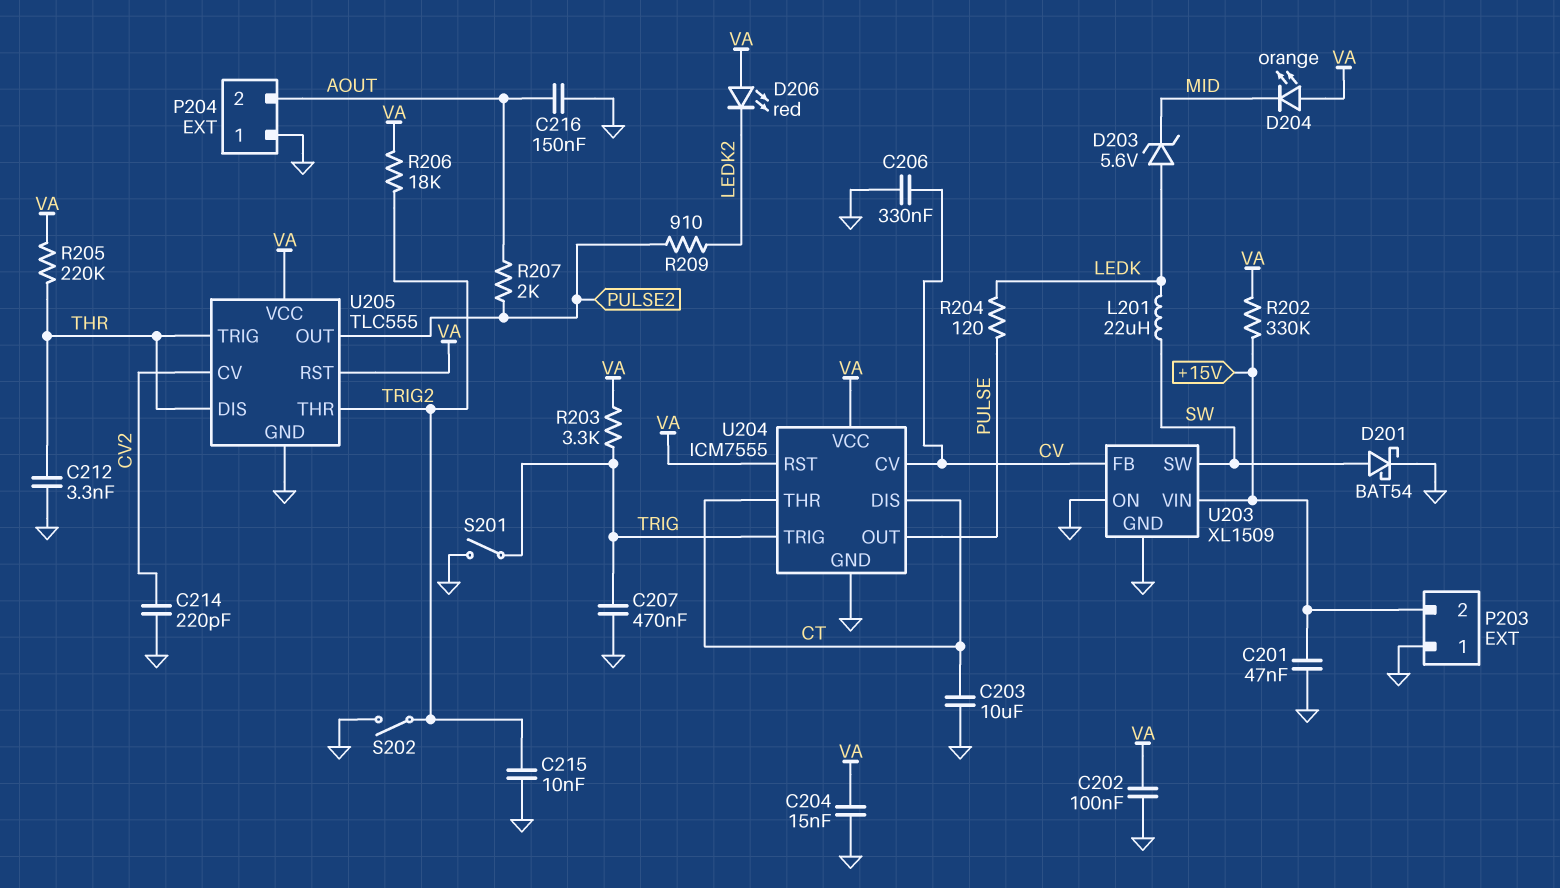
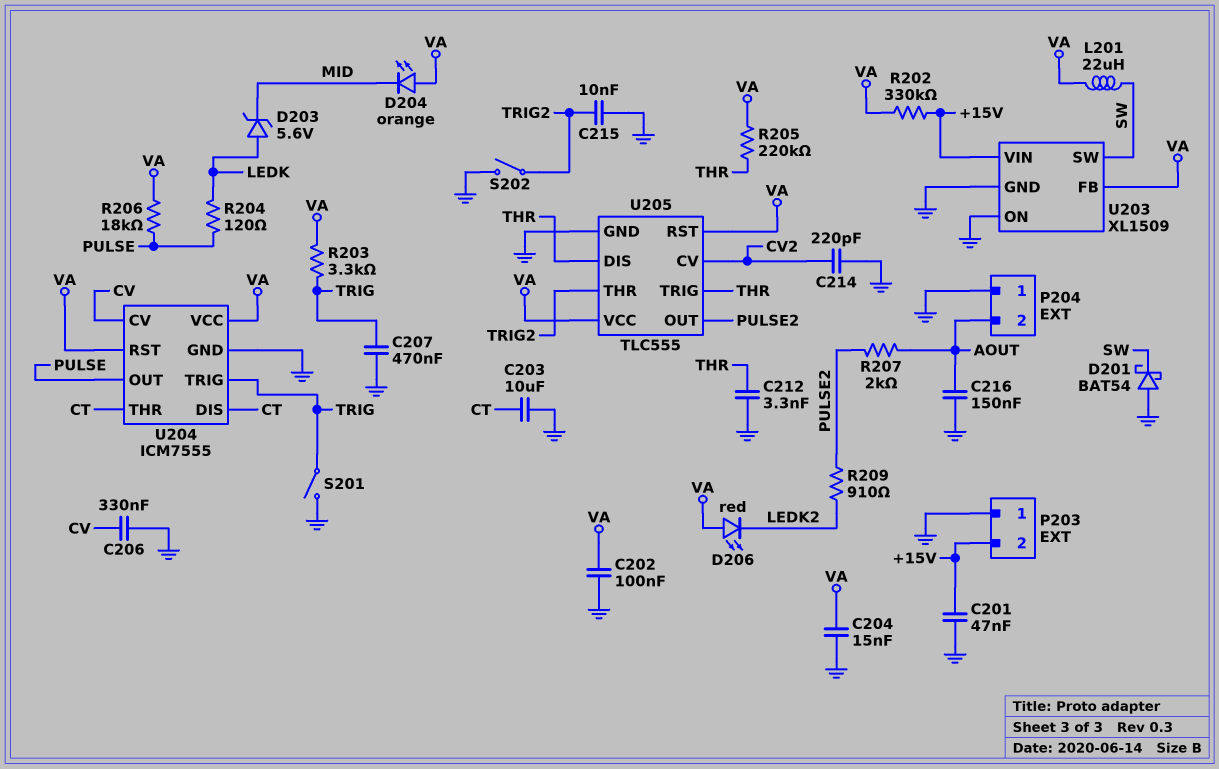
D201: schottky BAT54 (A SW, K GND) -> schottky BAT54 (A GND, K SW)
L201: 22uH (LEDK, SW) -> 22uH (SW, VA)
R206: 18k (TRIG2, VA) -> 18k (PULSE, VA)
U203 pin FB: CV -> VA

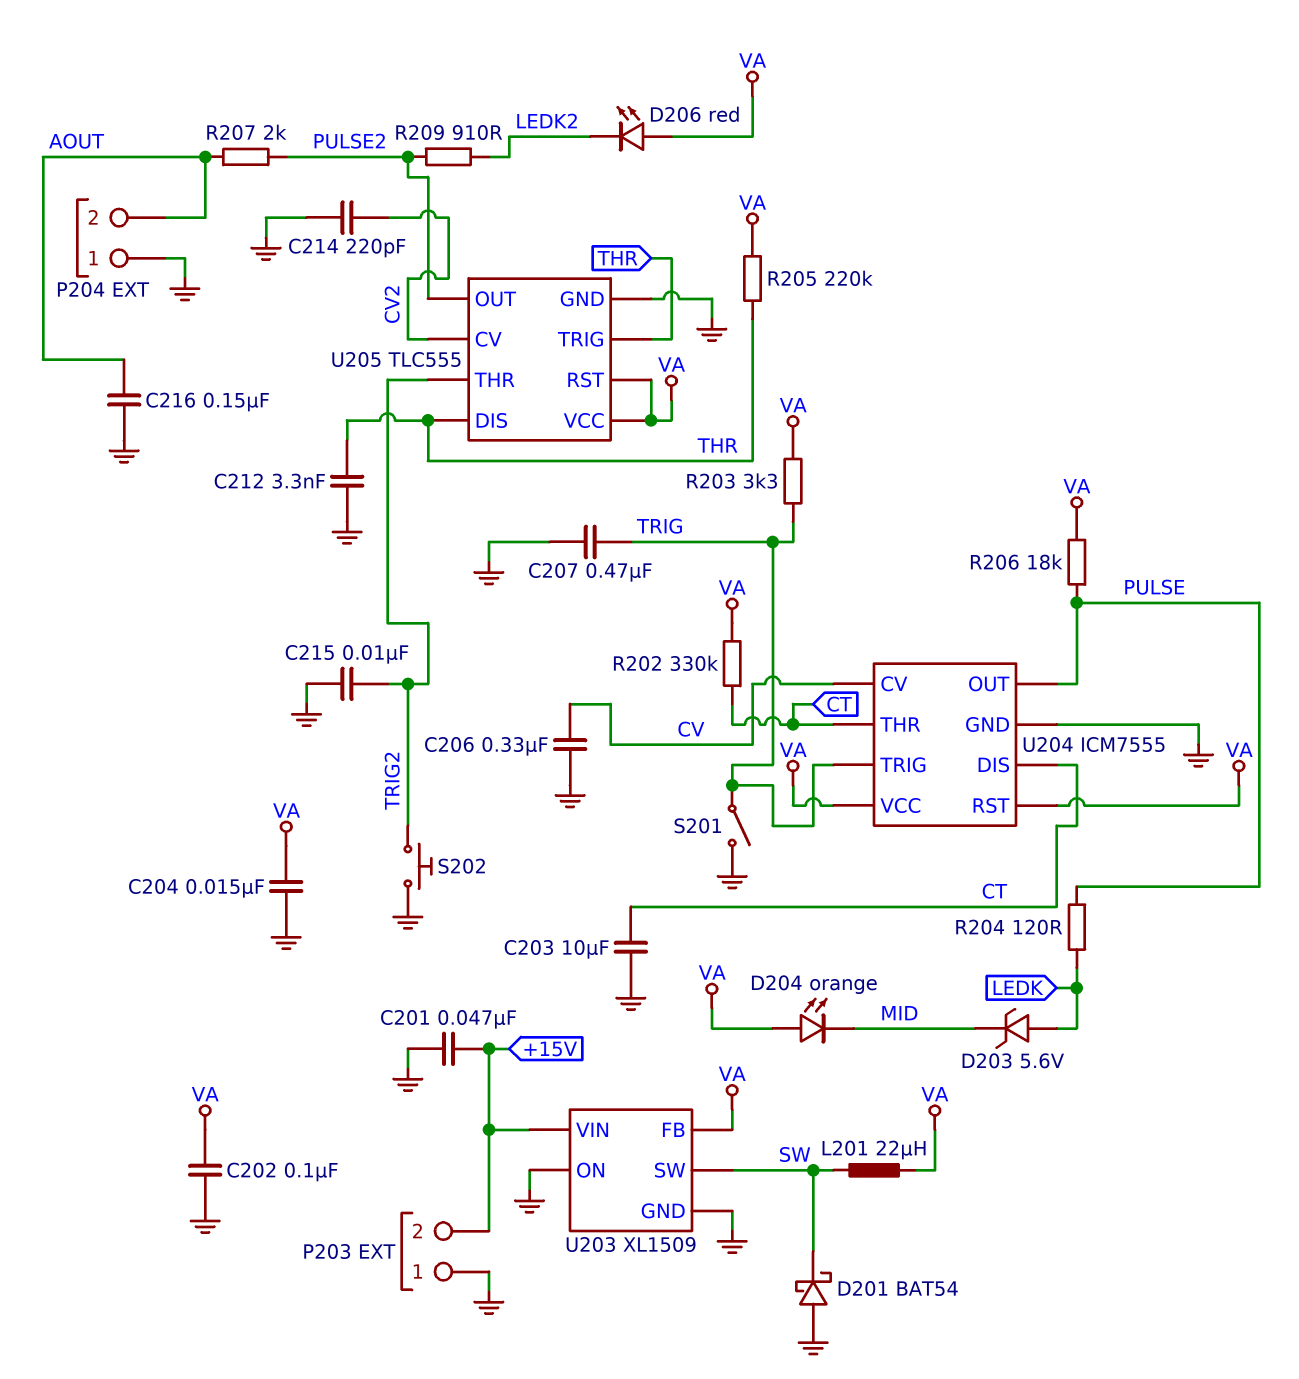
R202: 330k (+15V, VA) -> 330k (CT, VA)
S202: switch (GND, TRIG2) -> button (GND, TRIG2)

